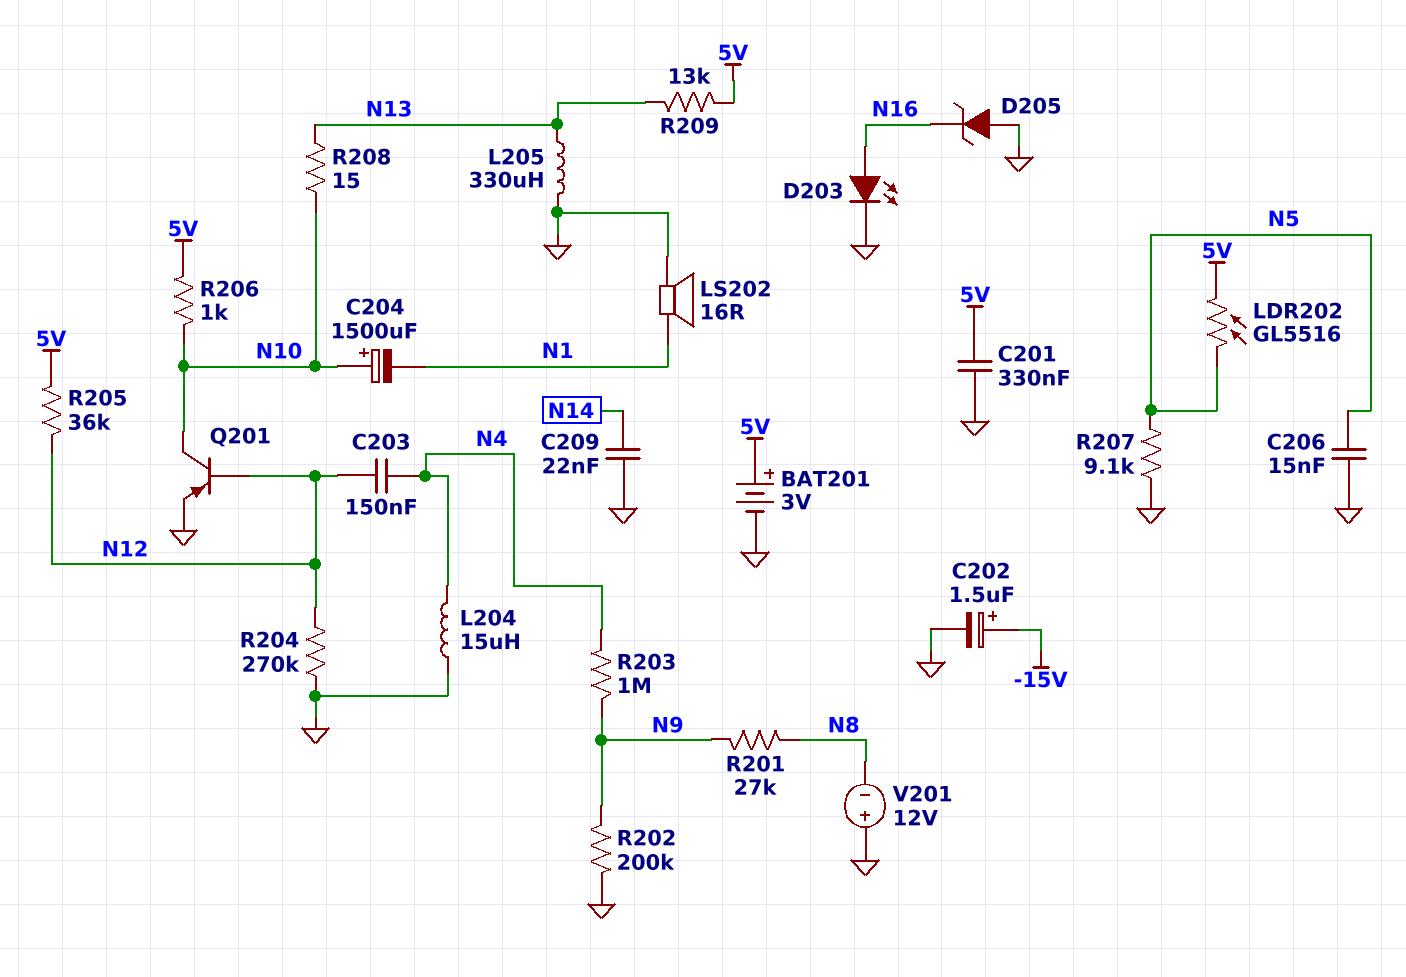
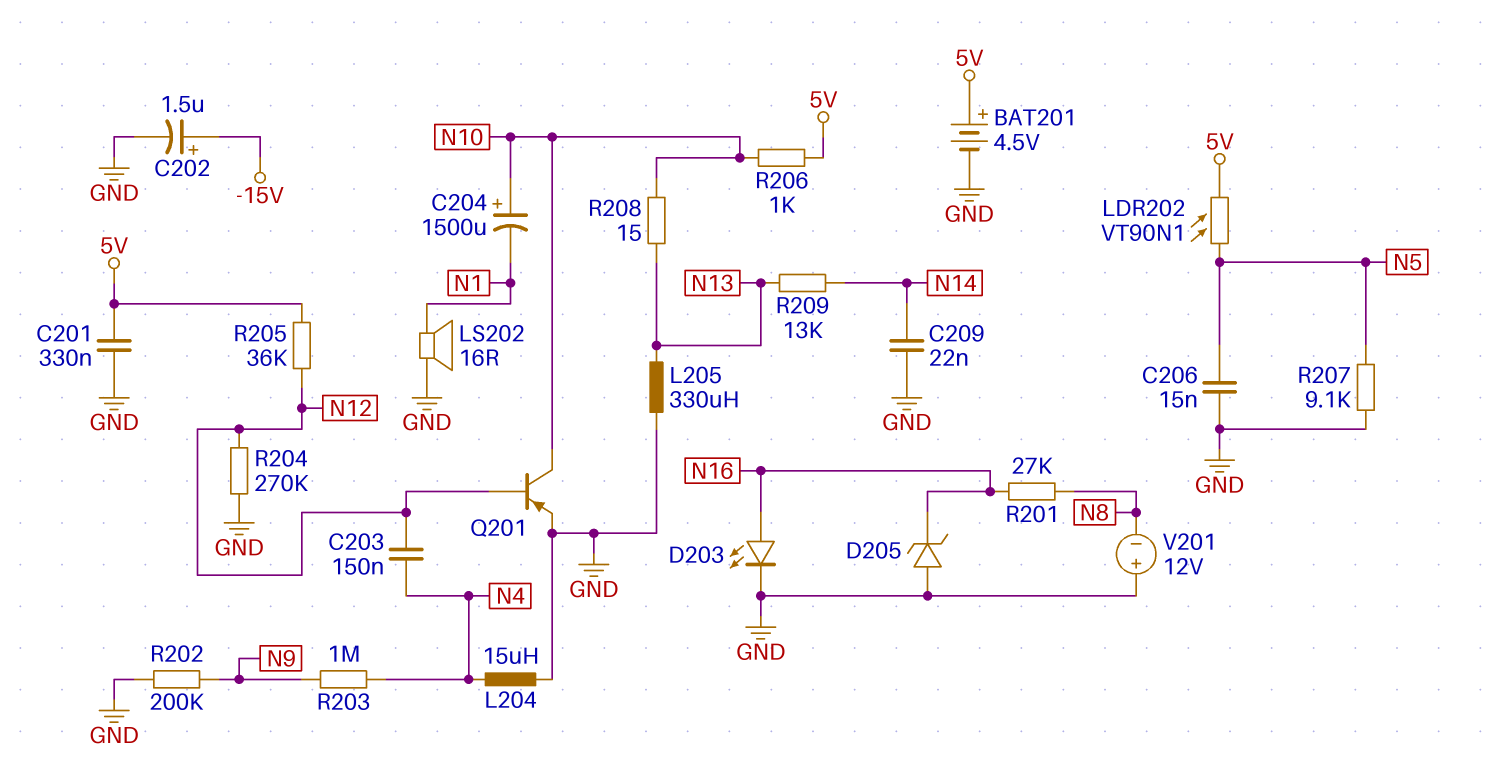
BAT201: 3V (plus 5V, minus GND) -> 4.5V (plus 5V, minus GND)
LDR202: GL5516 (5V, N5) -> VT90N1 (5V, N5)
R201: 27k (N8, N9) -> 27k (N8, N16)
R209: 13k (5V, N13) -> 13k (N13, N14)

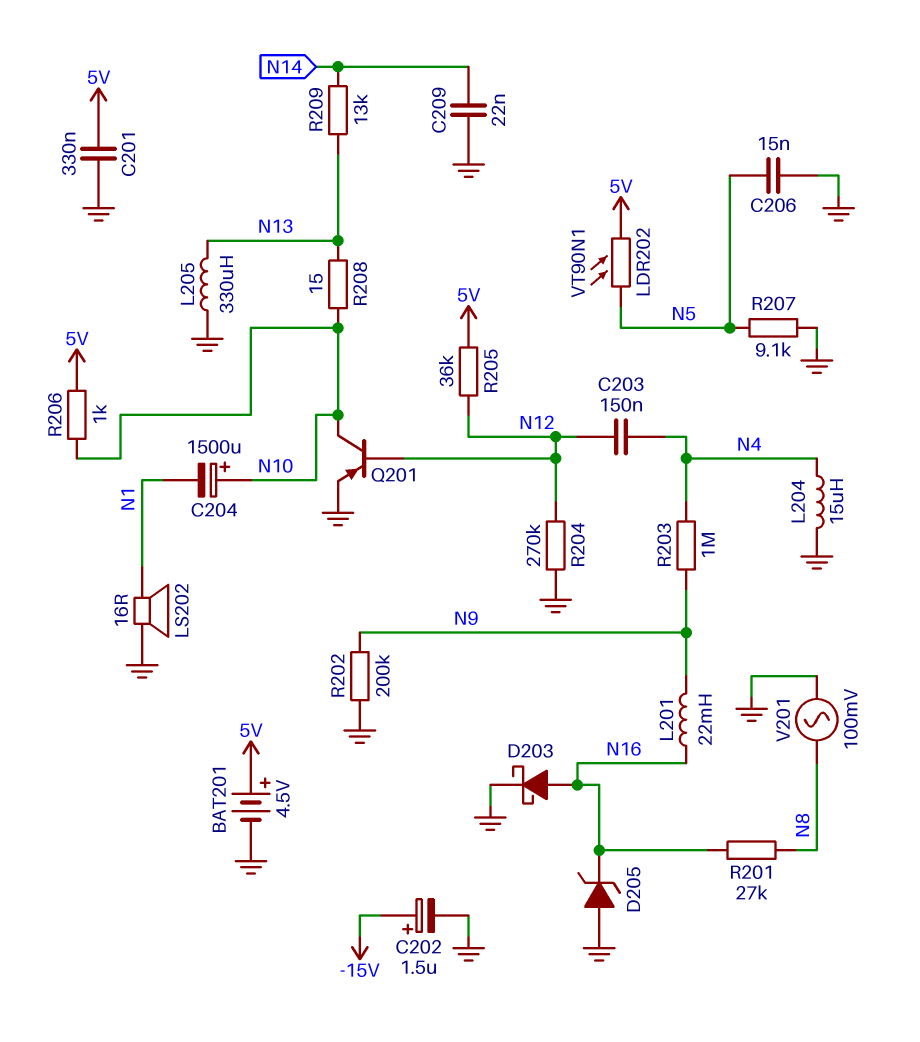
D203: LED (A N16, K GND) -> schottky (A N16, K GND)
L201: none -> 22mH (N9, N16)
V201: 12V (plus GND, minus N8) -> AC 100mV (GND, N8)

